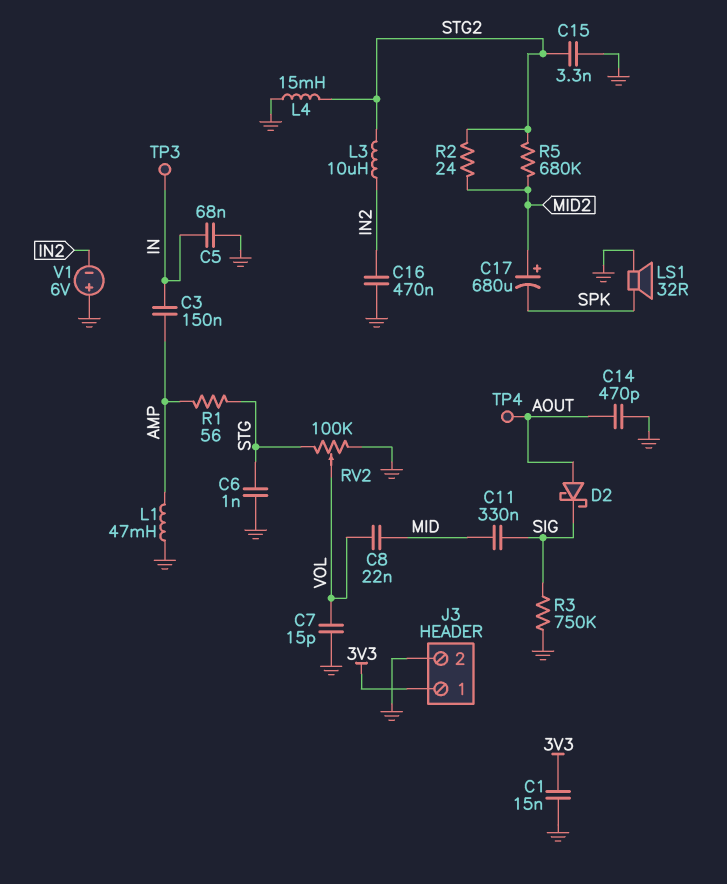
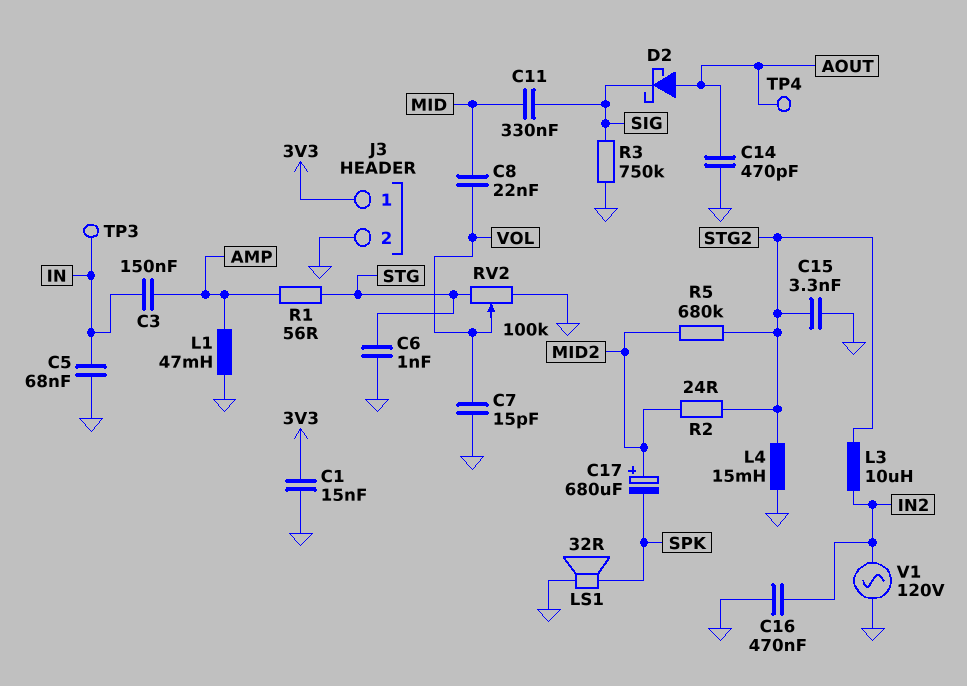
V1: 6V (plus GND, minus IN2) -> AC 120V (GND, IN2)

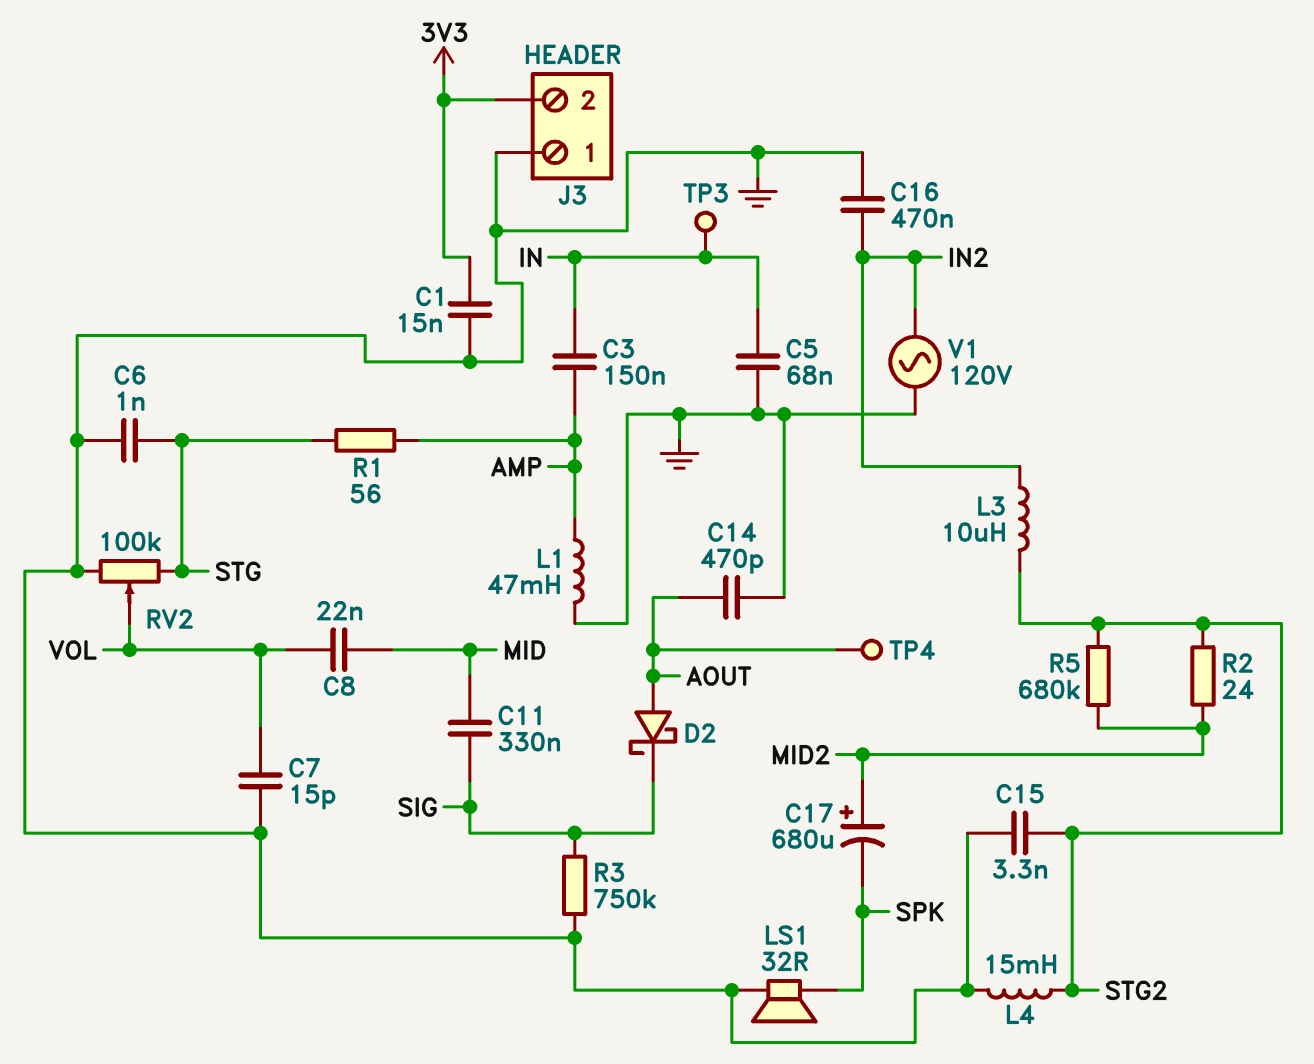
J3 pin 1: 3V3 -> GND
J3 pin 2: GND -> 3V3

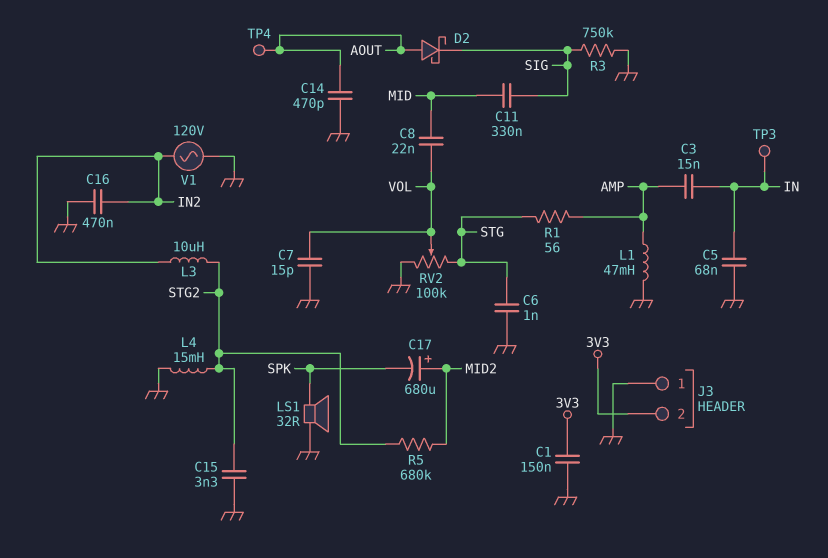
C1: 15nF (3V3, GND) -> 150nF (3V3, GND)
C3: 150nF (AMP, IN) -> 15nF (AMP, IN)
R2: 24 (MID2, STG2) -> none

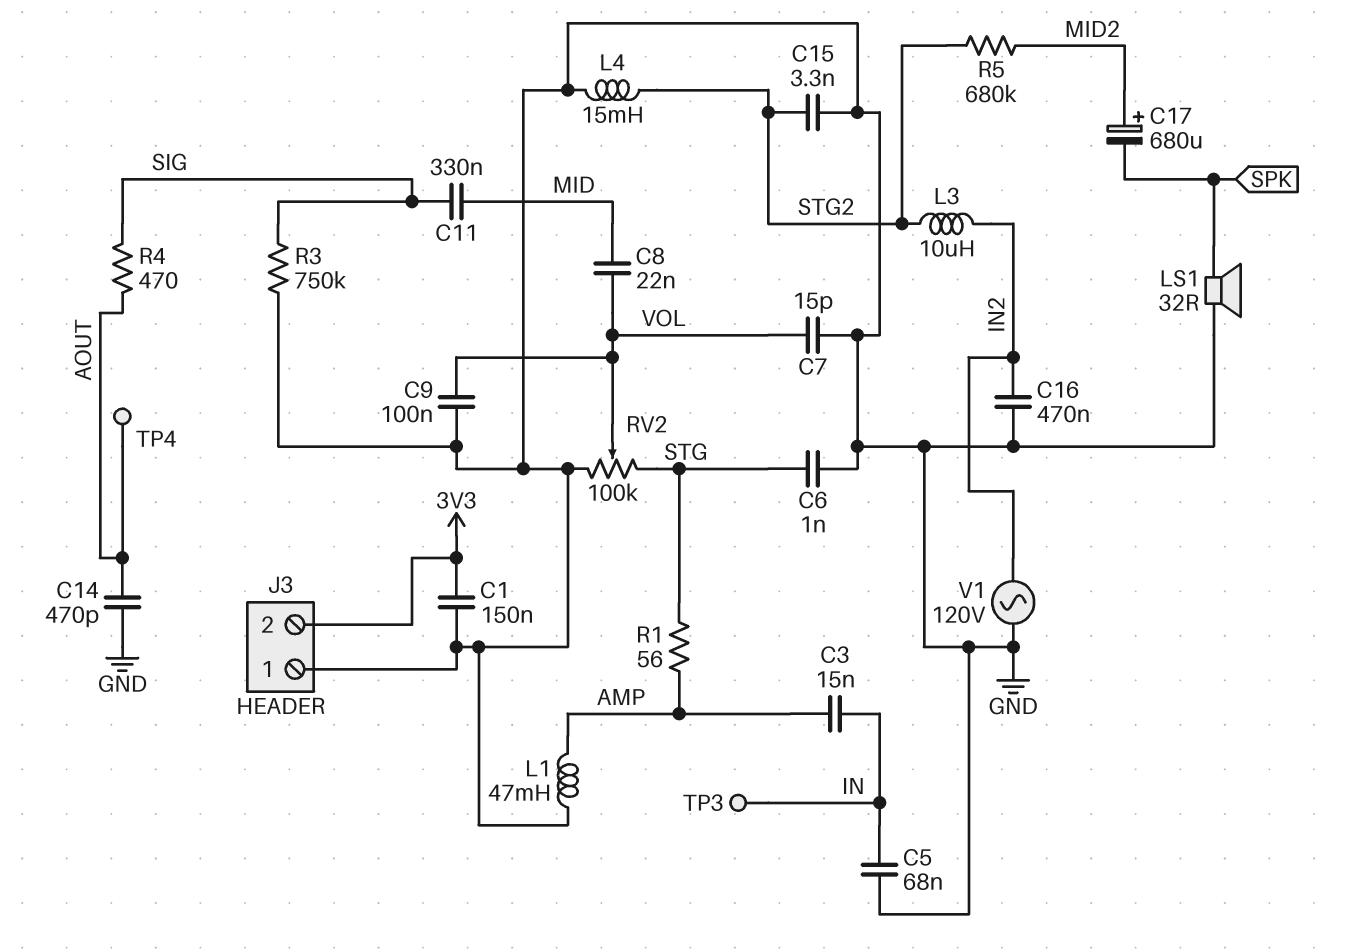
C9: none -> 100nF (GND, VOL)
D2: schottky (A AOUT, K SIG) -> none
R4: none -> 470 (AOUT, SIG)

